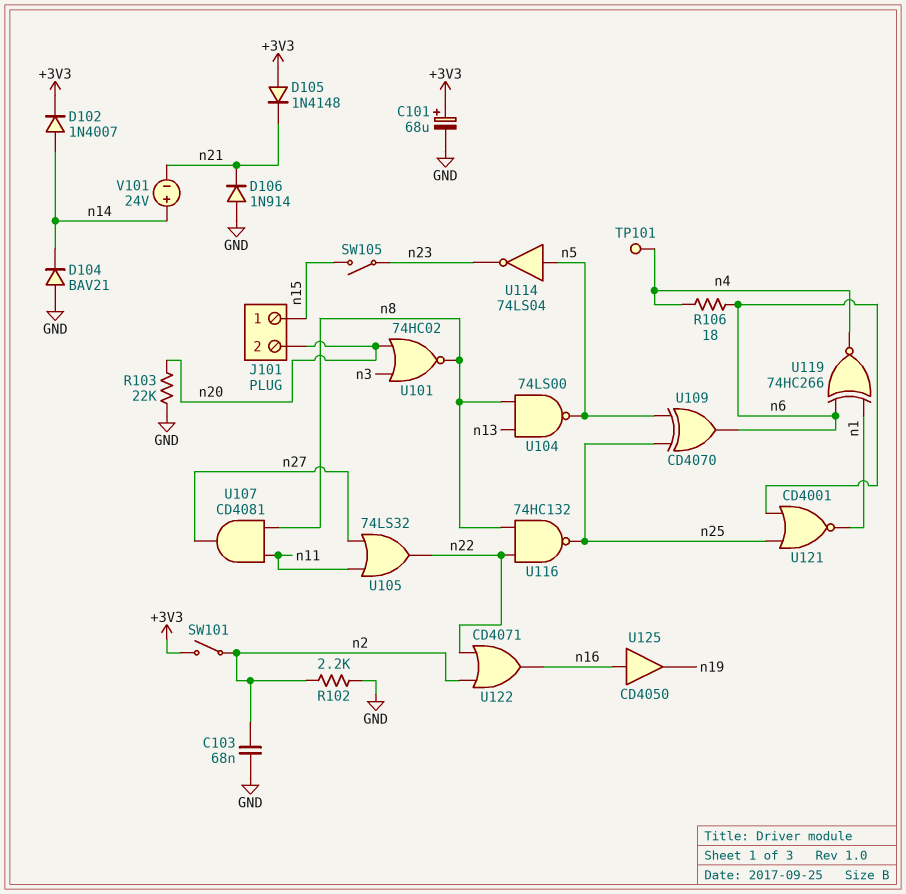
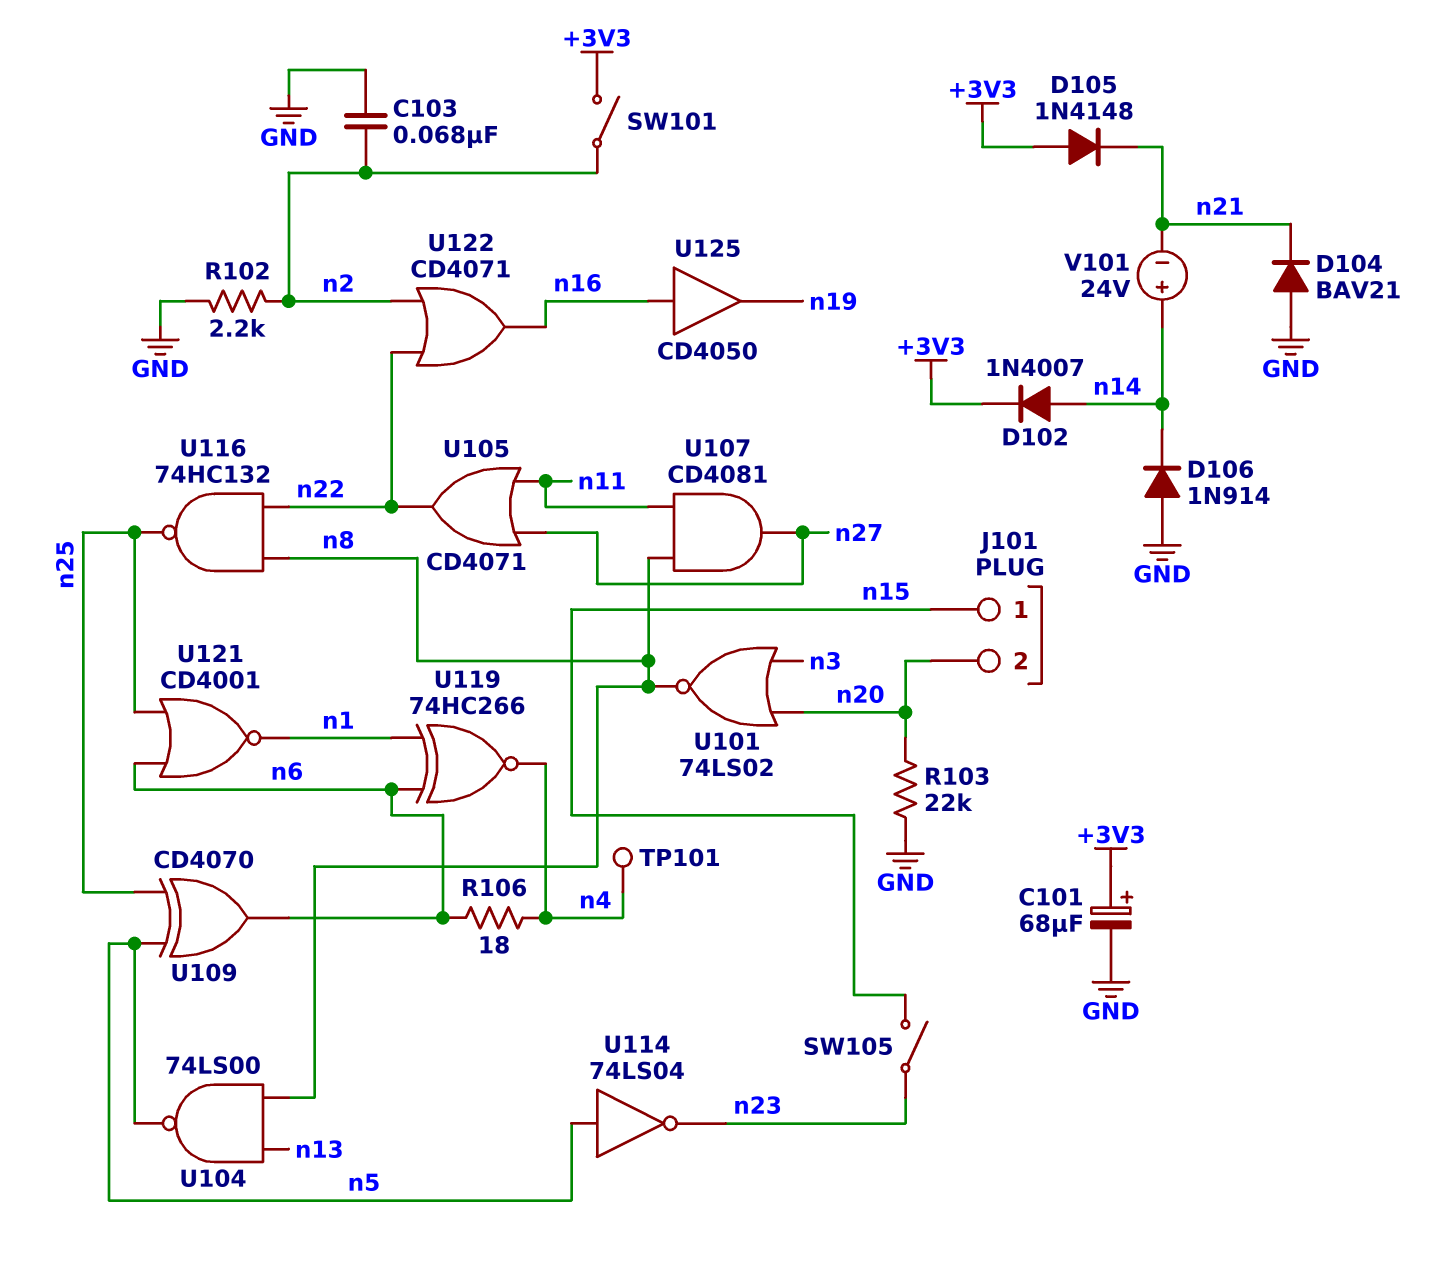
D104: diode BAV21 (A GND, K n14) -> diode BAV21 (A GND, K n21)
D106: diode 1N914 (A GND, K n21) -> diode 1N914 (A GND, K n14)
U101: NOR 74HC02 (in n3, in n20, out n8) -> NOR 74LS02 (in n3, in n20, out n8)
U105: OR 74LS32 (in n11, in n27, out n22) -> OR CD4071 (in n11, in n27, out n22)

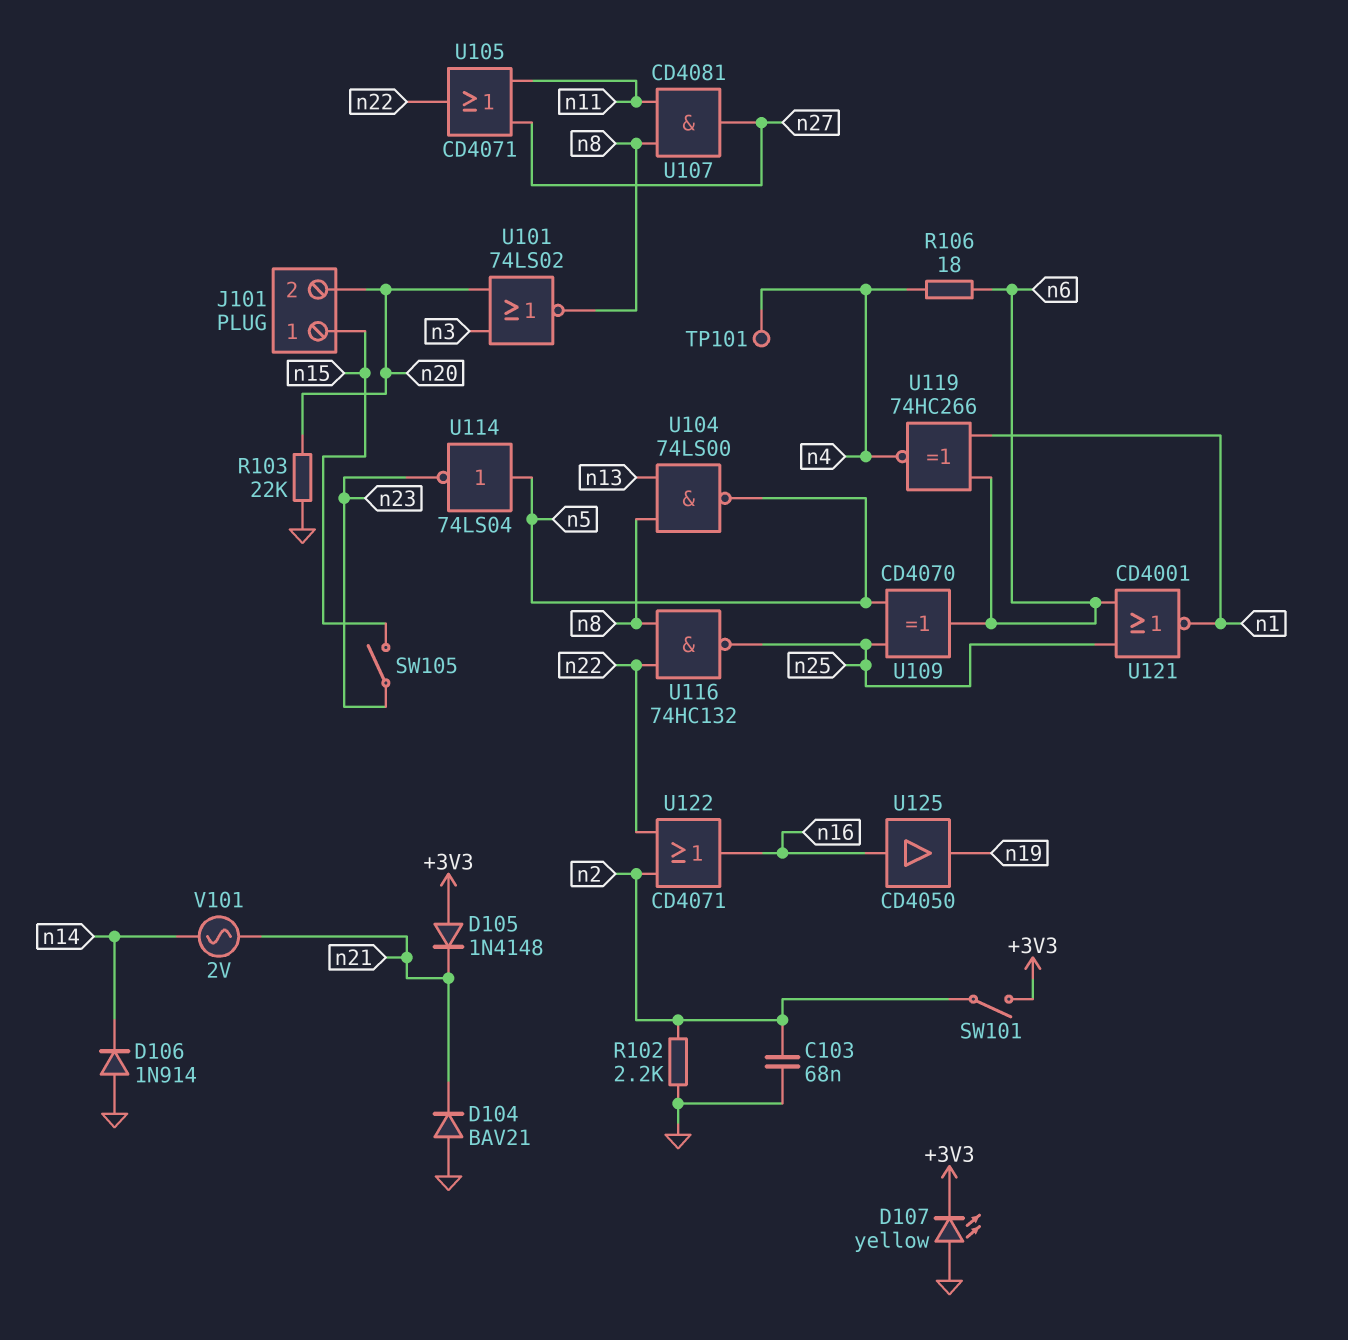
C101: 68uF (plus +3V3, minus GND) -> none
D102: diode 1N4007 (A n14, K +3V3) -> none
D107: none -> LED yellow (A GND, K +3V3)
V101: 24V (plus n14, minus n21) -> AC 2V (n14, n21)

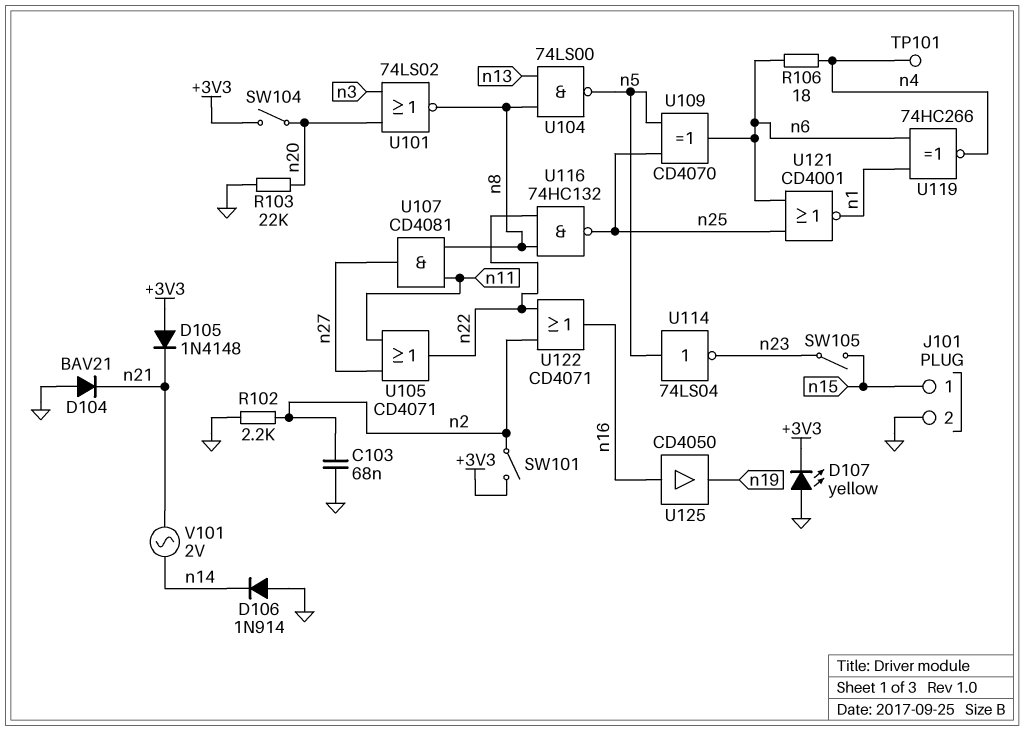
J101 pin 2: n20 -> GND
SW104: none -> switch (+3V3, n20)

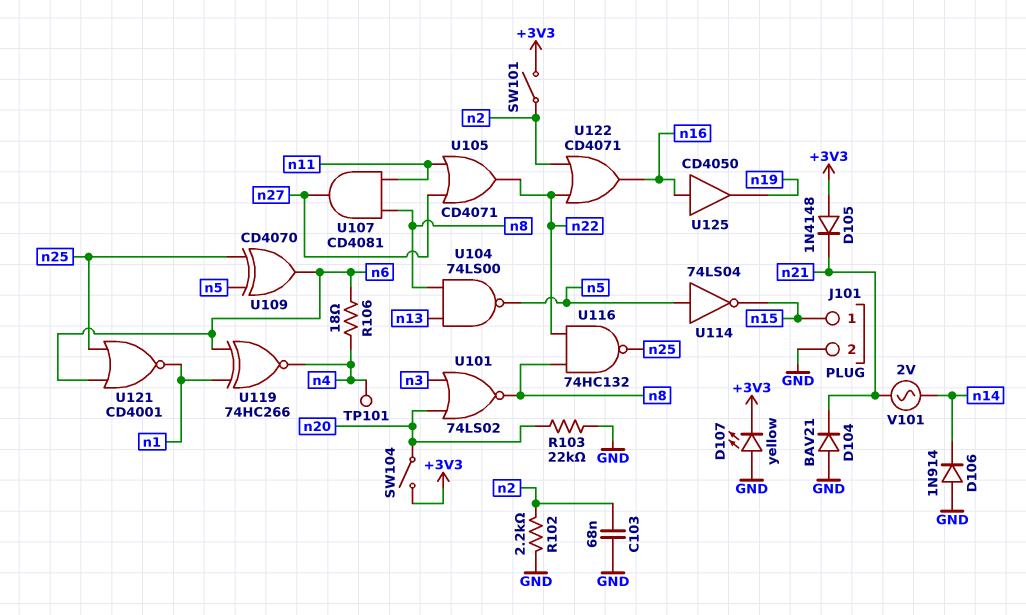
SW105: switch (n15, n23) -> none
U114: NOT 74LS04 (in n5, out n23) -> NOT 74LS04 (in n5, out n15)

